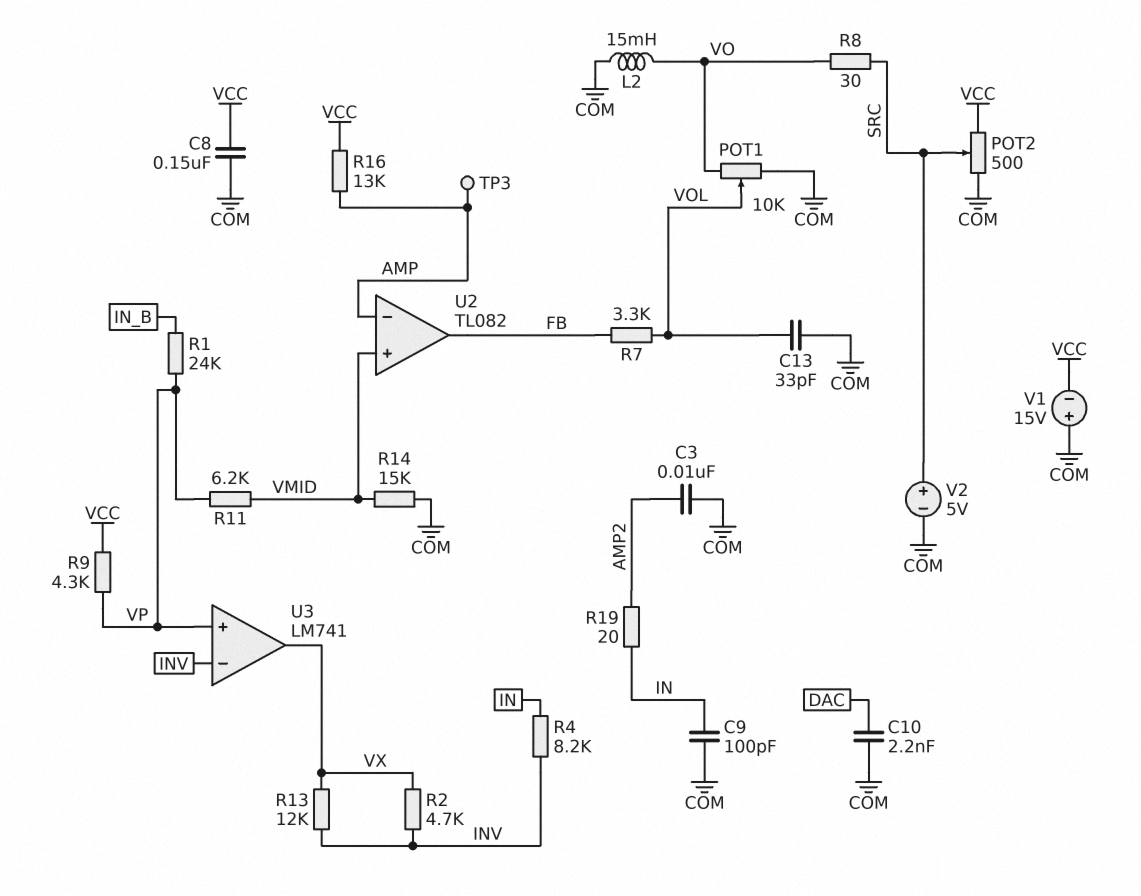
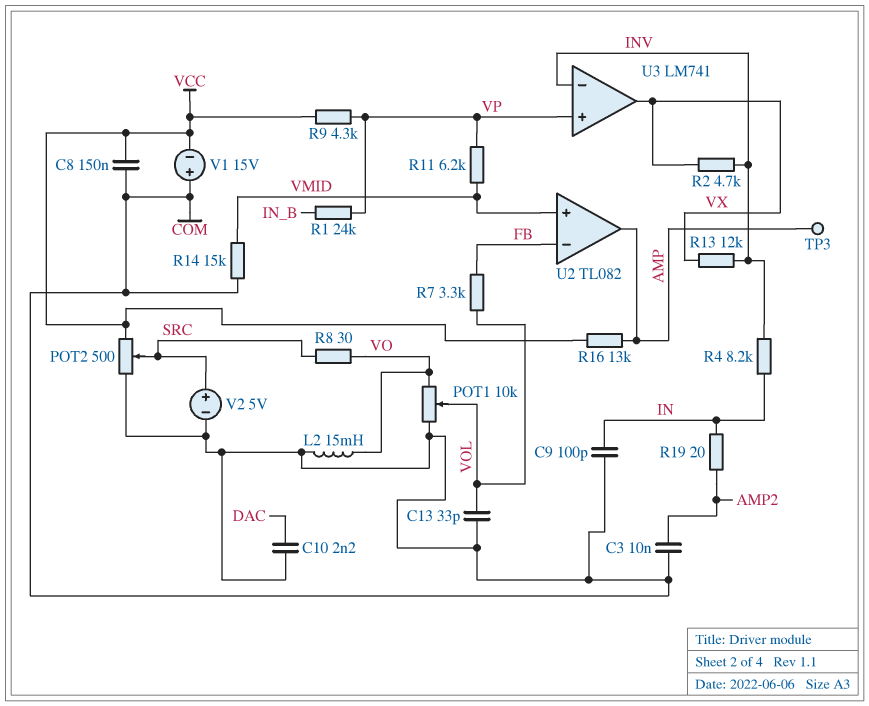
U2 pin in-: AMP -> FB
U2 pin out: FB -> AMP

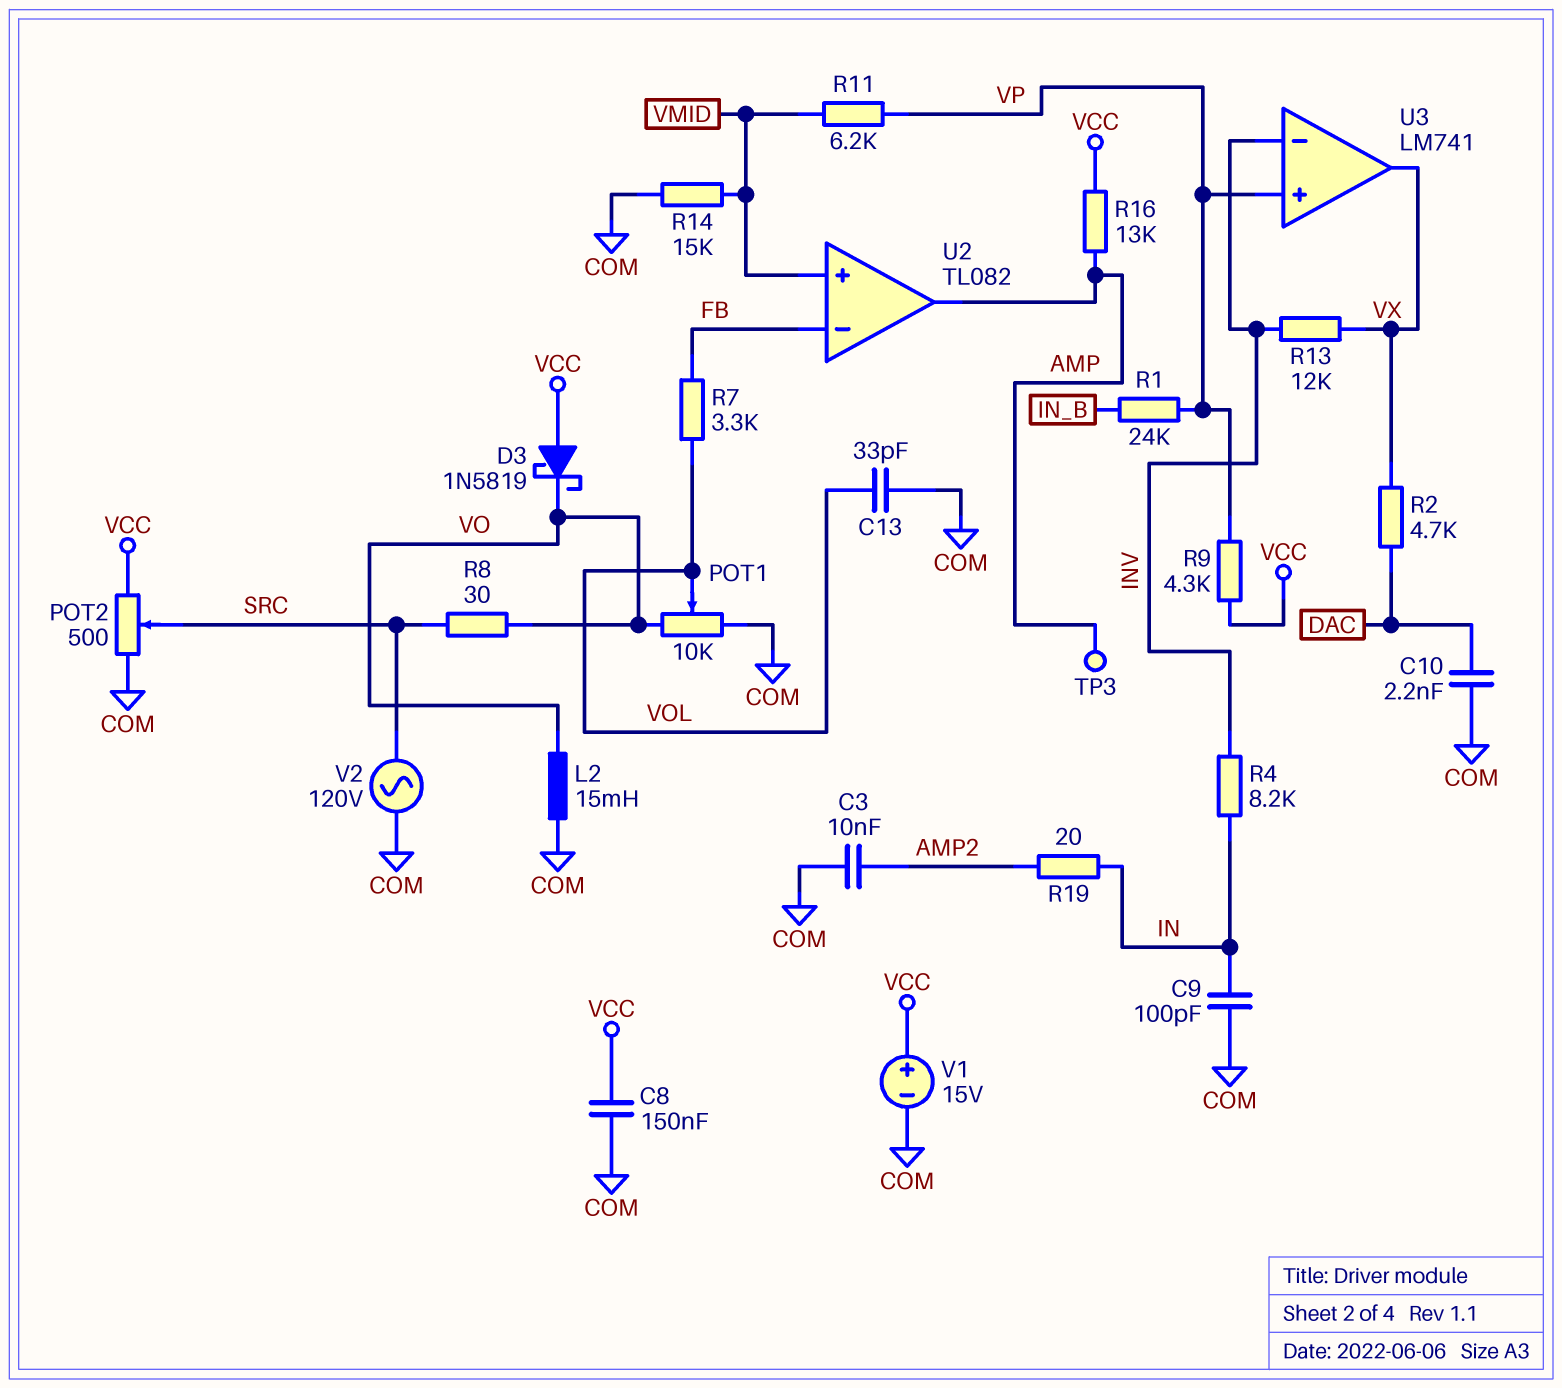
D3: none -> schottky 1N5819 (A VCC, K VO)
R2: 4.7k (INV, VX) -> 4.7k (DAC, VX)
V1: 15V (plus COM, minus VCC) -> 15V (plus VCC, minus COM)
V2: 5V (plus SRC, minus COM) -> AC 120V (COM, SRC)

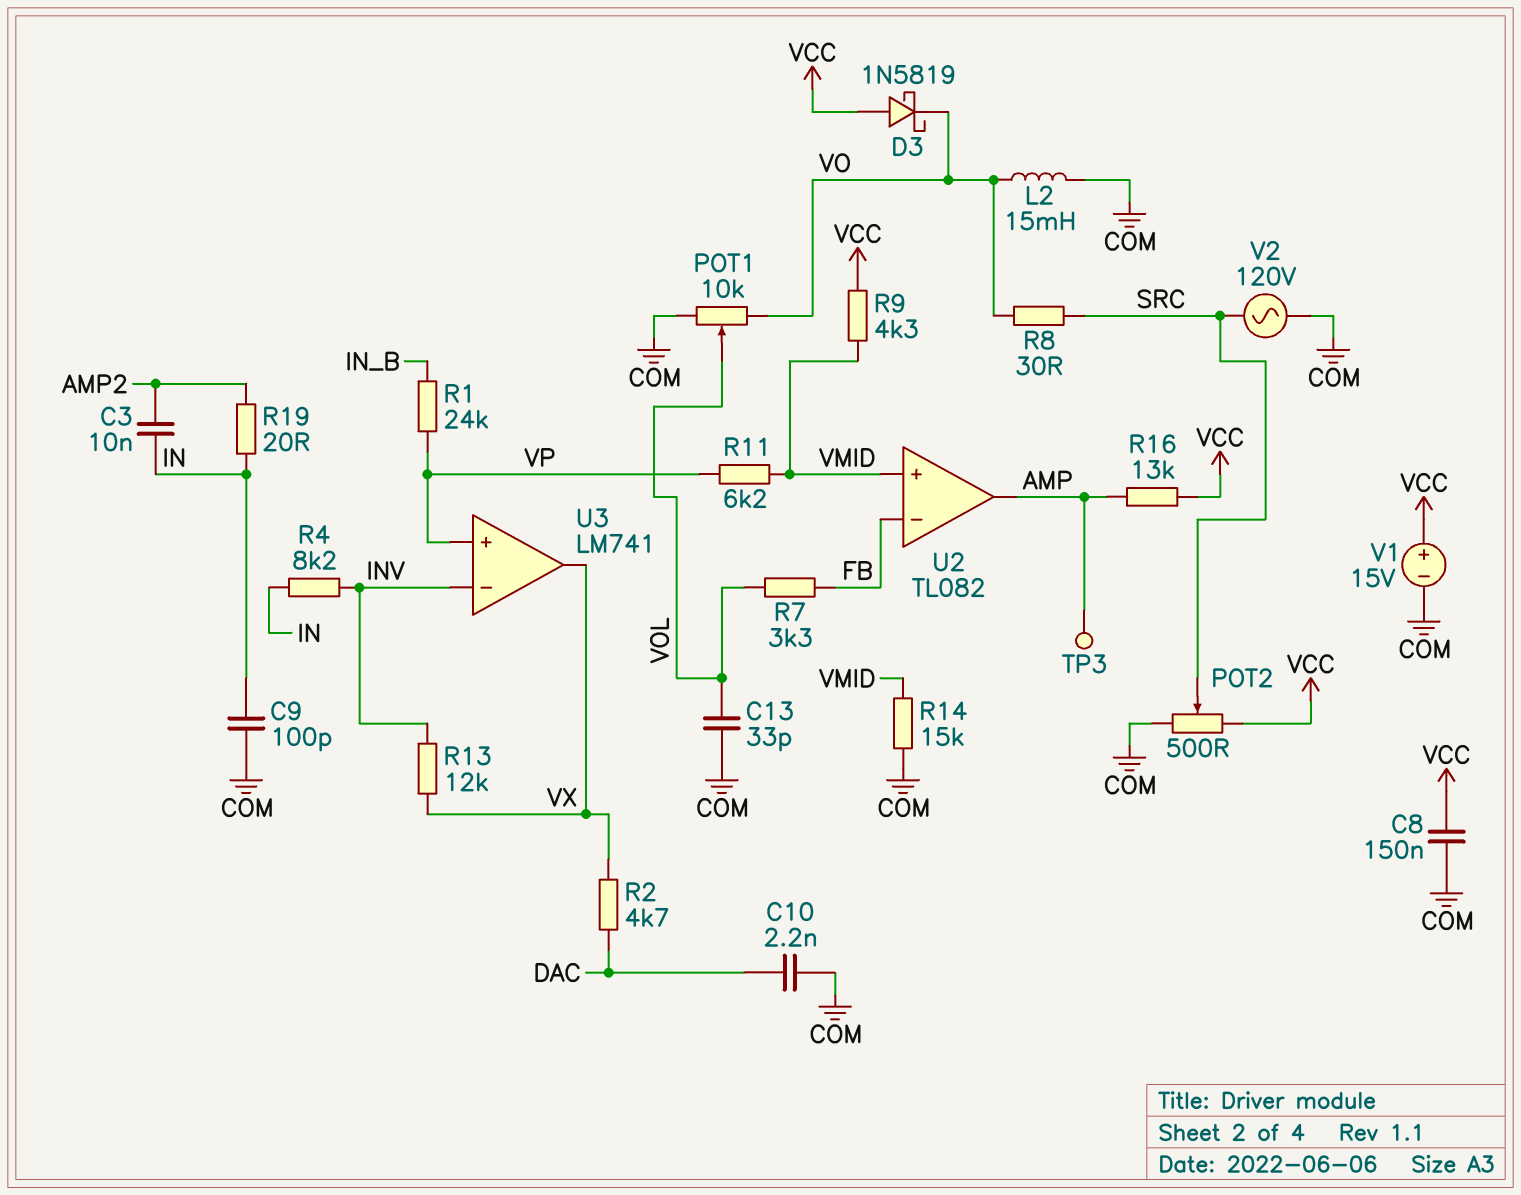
C3: 10nF (AMP2, COM) -> 10nF (AMP2, IN)
R9: 4.3k (VCC, VP) -> 4.3k (VCC, VMID)

